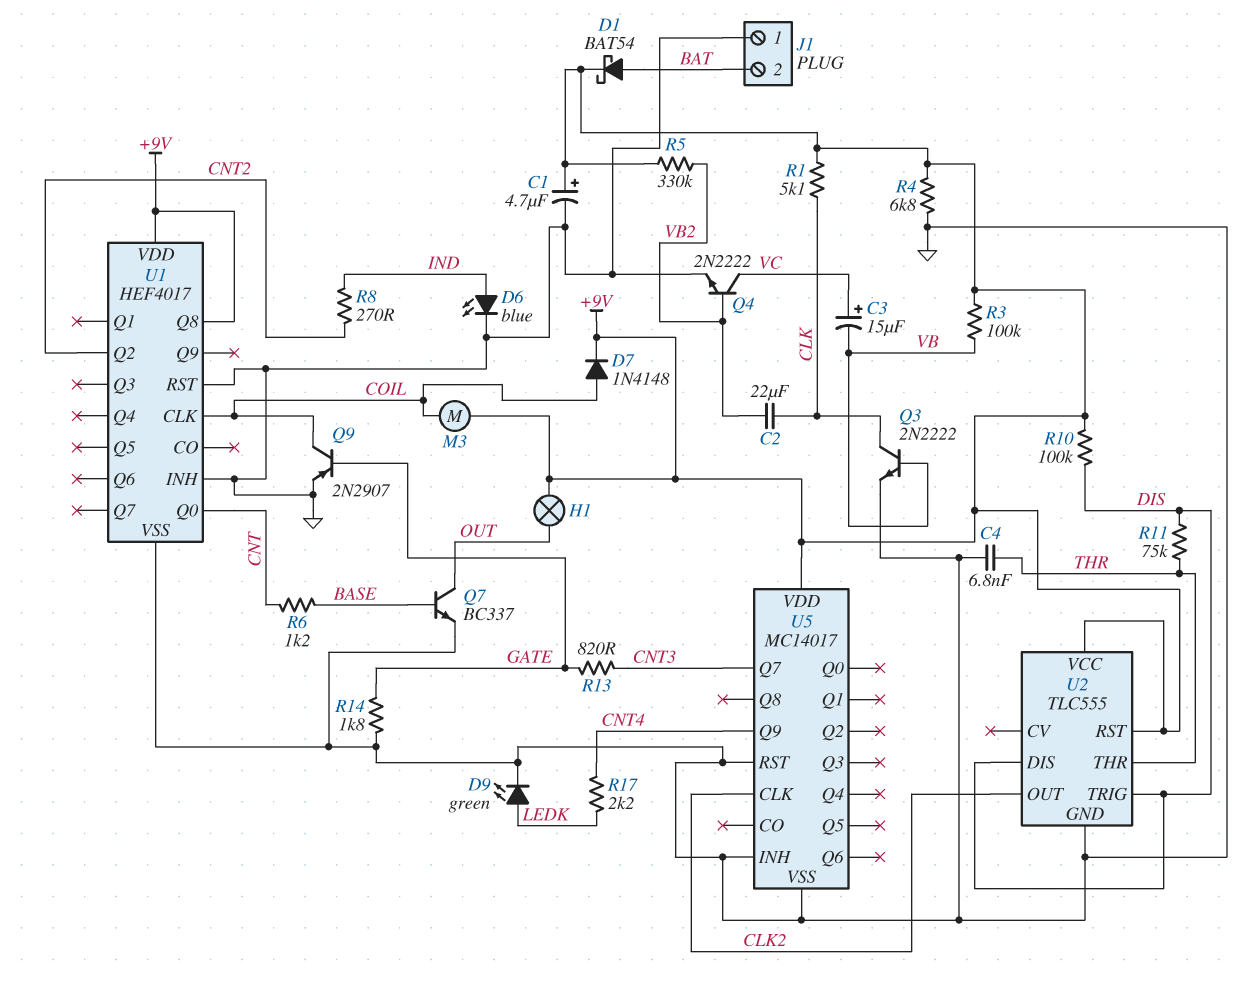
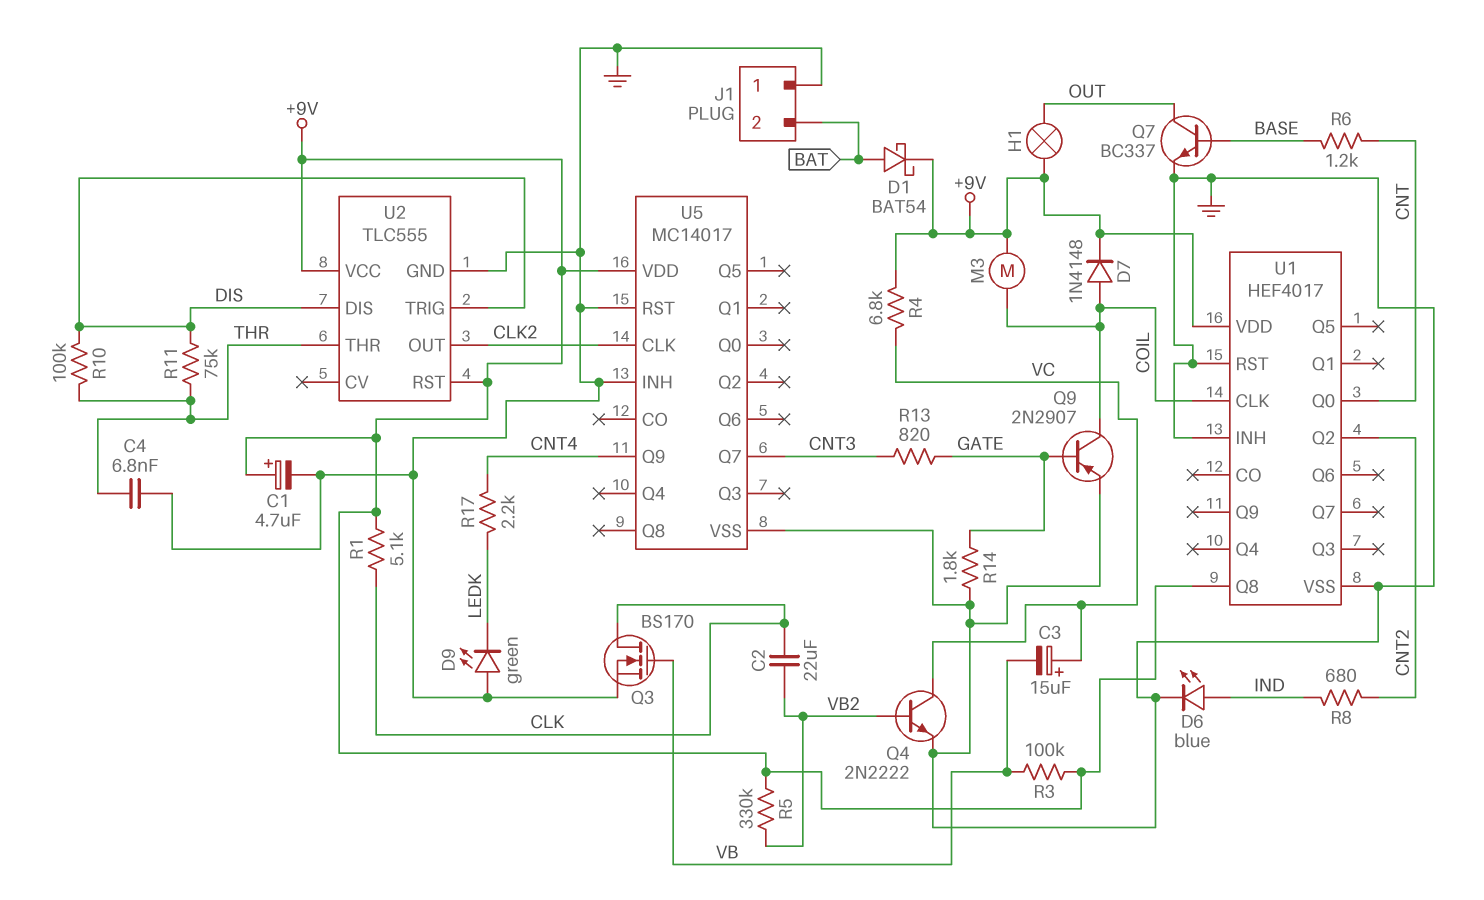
D9: LED green (A LEDK, K GND) -> LED green (A GND, K LEDK)
Q3: NPN 2N2222 (B VB, C CLK, E GND) -> NMOS BS170 (G VB, D CLK, S GND)
R4: 6.8k (+9V, GND) -> 6.8k (+9V, VC)
R8: 270 (CNT2, IND) -> 680 (CNT2, IND)
R10: 100k (+9V, DIS) -> 100k (DIS, THR)

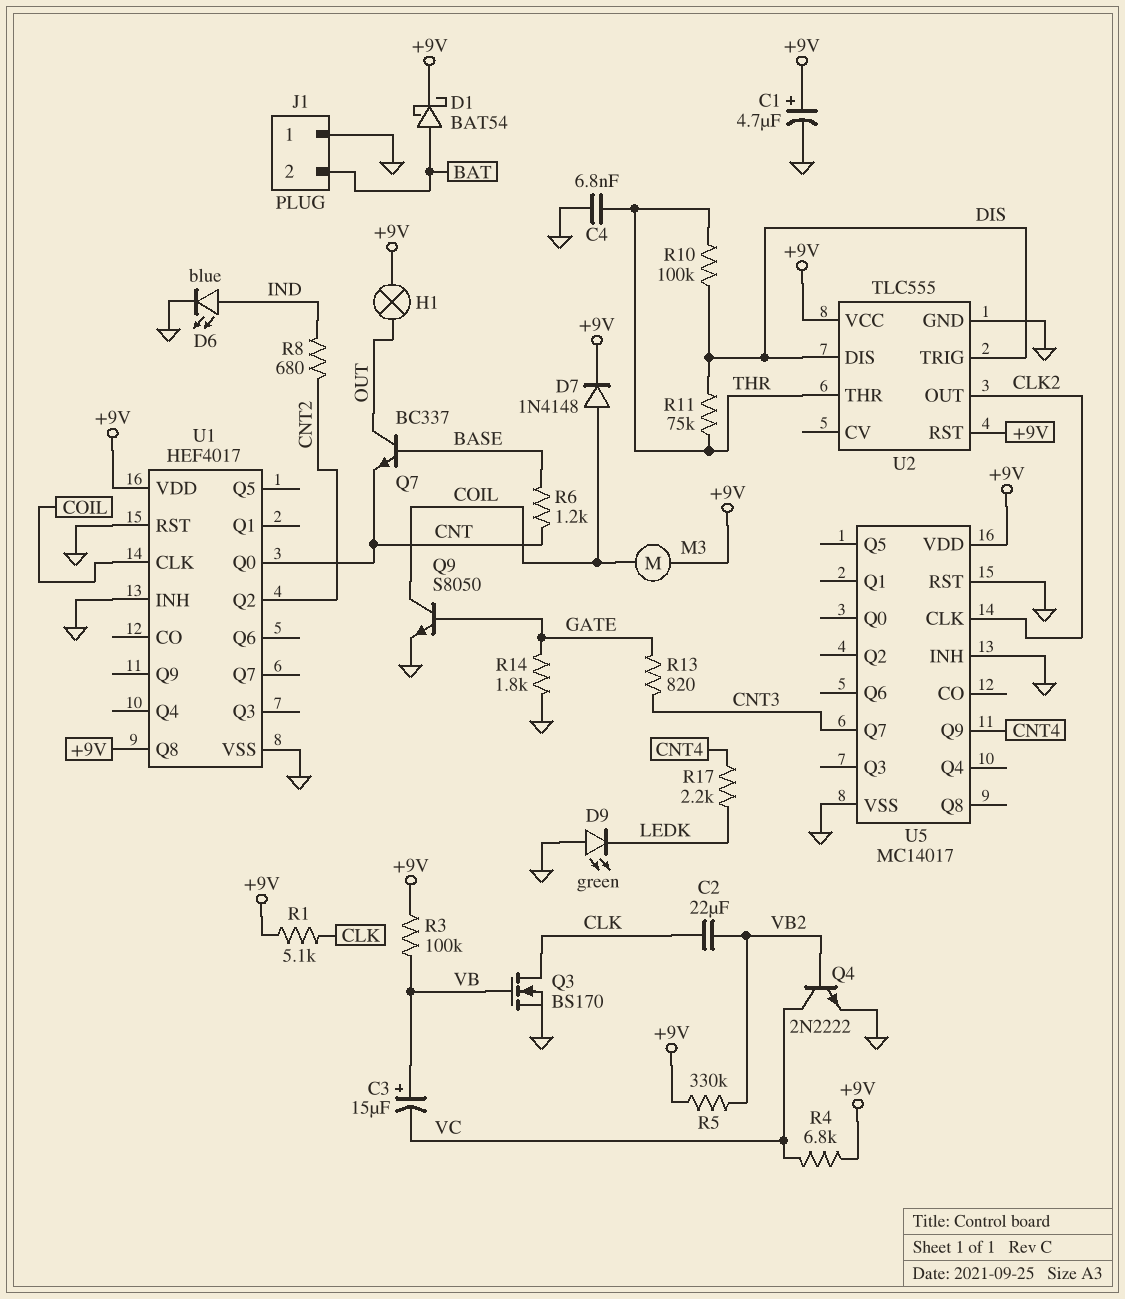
C3: 15uF (plus VC, minus VB) -> 15uF (plus VB, minus VC)
Q7: NPN BC337 (B BASE, C OUT, E GND) -> NPN BC337 (B BASE, C OUT, E CNT)
Q9: PNP 2N2907 (B GATE, C COIL, E GND) -> NPN S8050 (B GATE, C COIL, E GND)

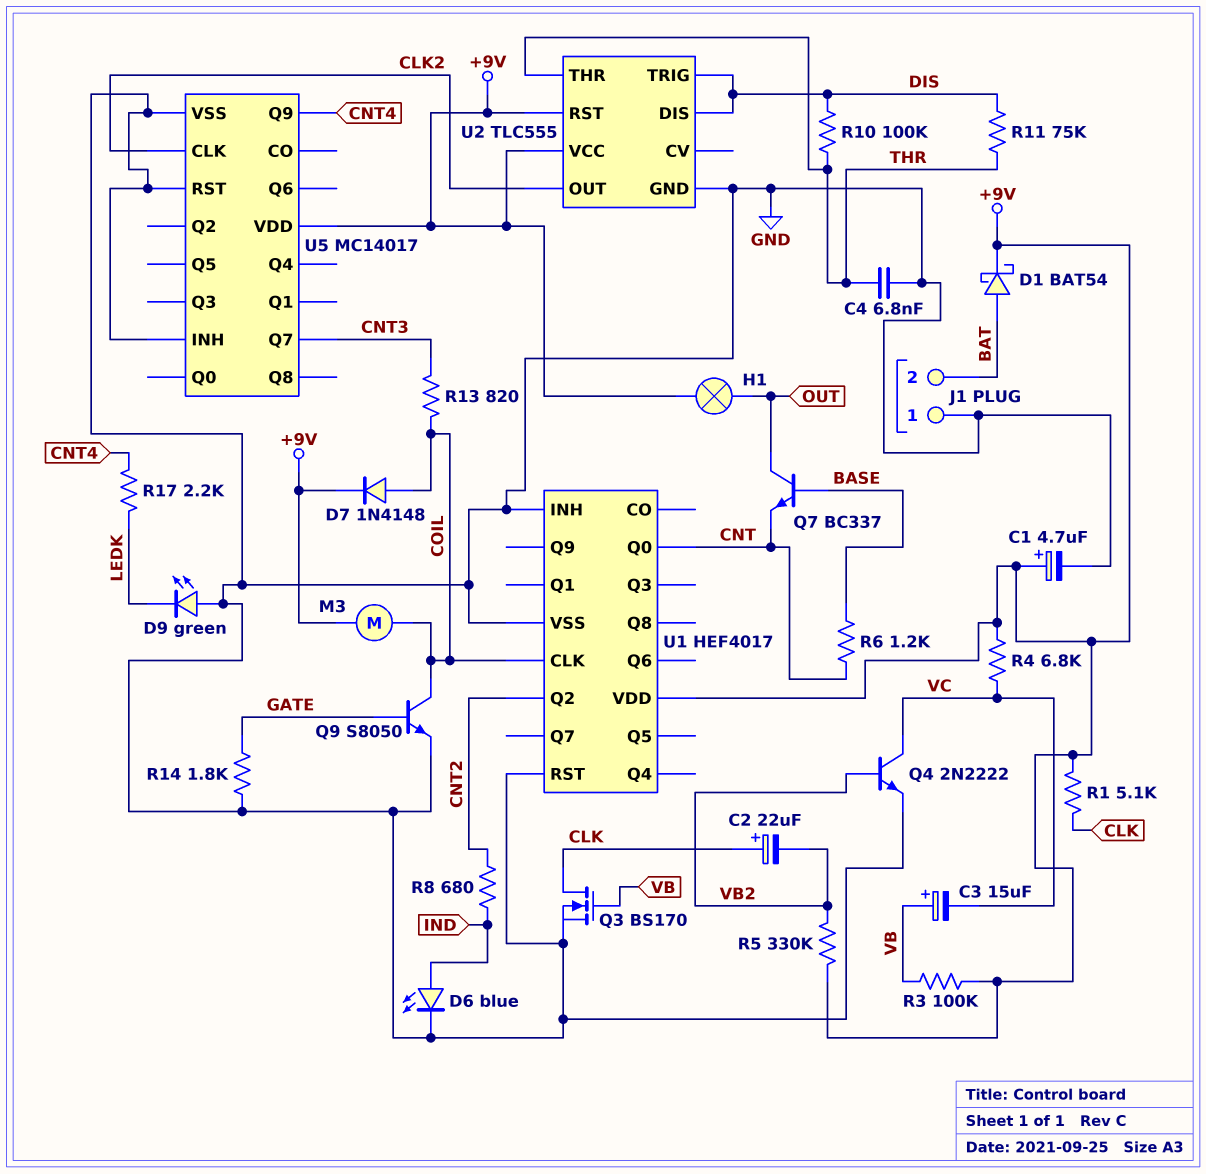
C2: 22uF (CLK, VB2) -> 22uF (plus CLK, minus VB2)
R13: 820 (CNT3, GATE) -> 820 (CNT3, COIL)
U1 pin Q8: +9V -> none

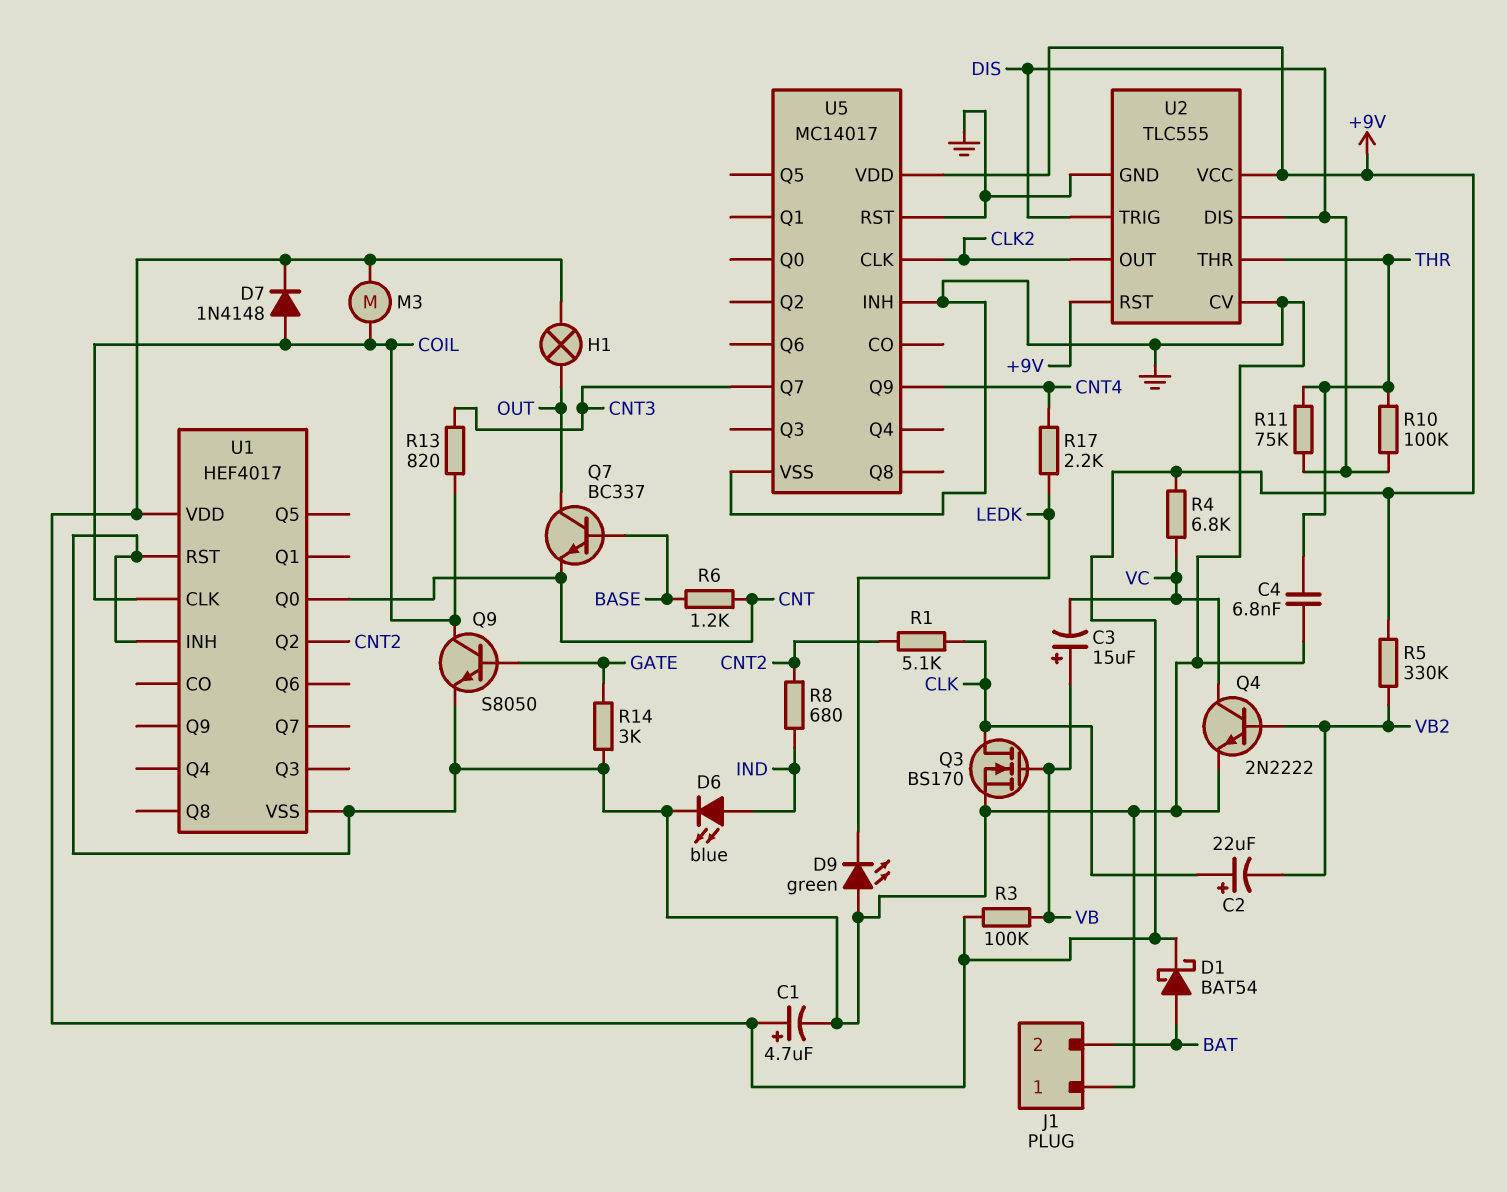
R1: 5.1k (+9V, CLK) -> 5.1k (CLK, CNT2)
R14: 1.8k (GATE, GND) -> 3k (GATE, GND)
U2 pin CV: none -> GND

